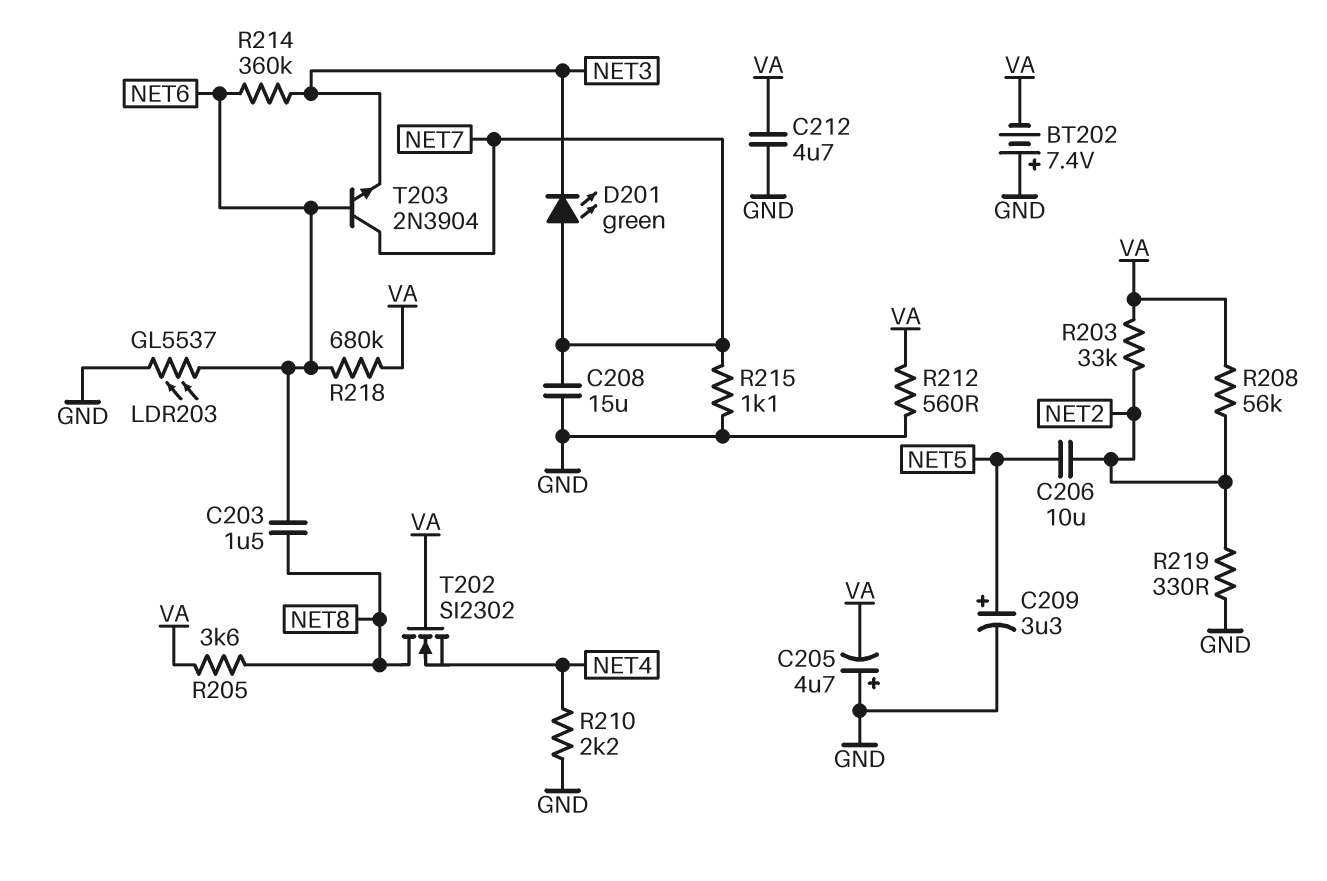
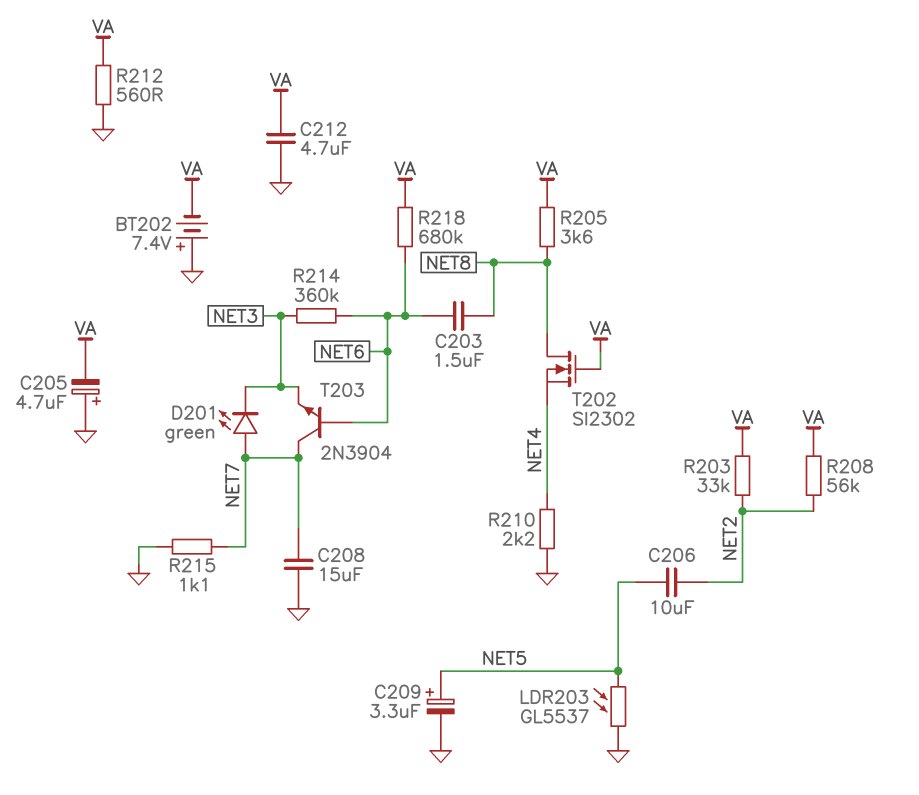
LDR203: GL5537 (GND, NET6) -> GL5537 (GND, NET5)
R219: 330 (GND, NET2) -> none

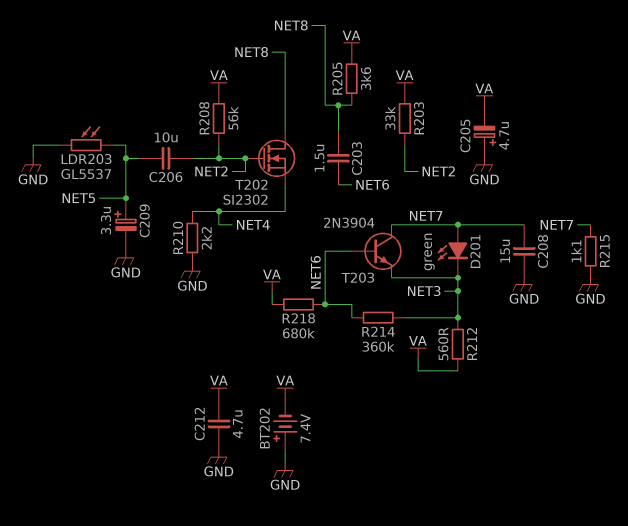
R212: 560 (GND, VA) -> 560 (NET3, VA)
T202: NMOS SI2302 (G VA, D NET8, S NET4) -> NMOS SI2302 (G NET2, D NET8, S NET4)

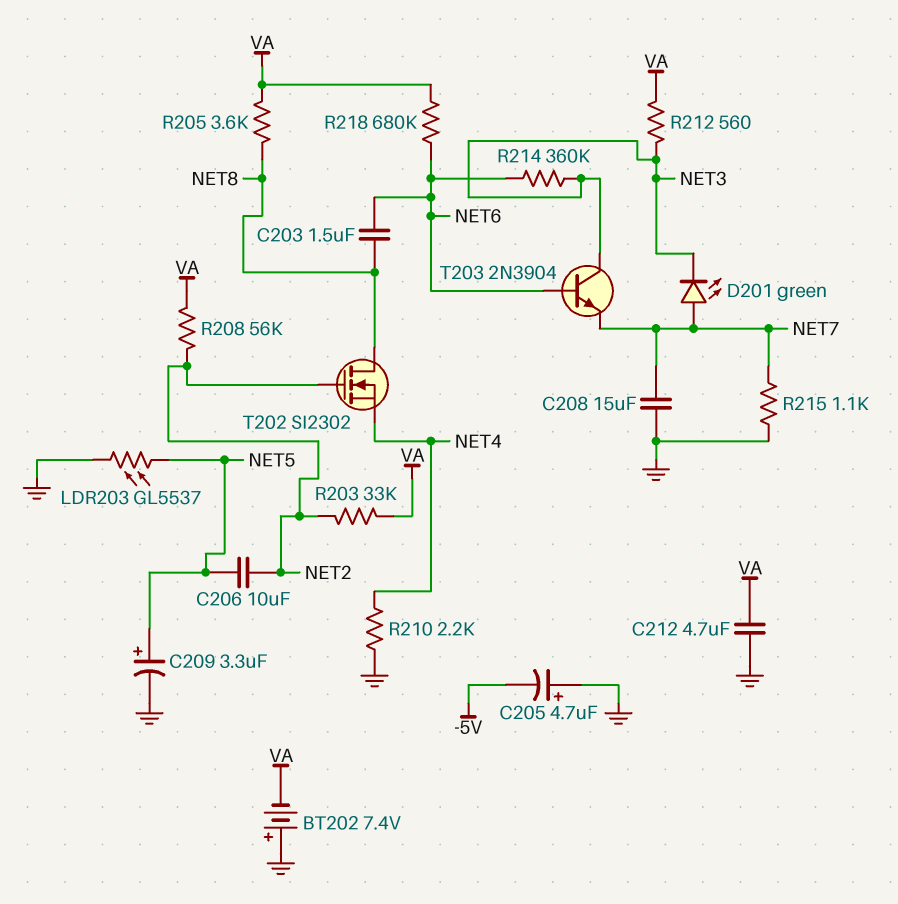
C205: 4.7uF (plus GND, minus VA) -> 4.7uF (plus GND, minus -5V)
T203: NPN 2N3904 (B NET6, C NET7, E NET3) -> NPN 2N3904 (B NET6, C NET3, E NET7)

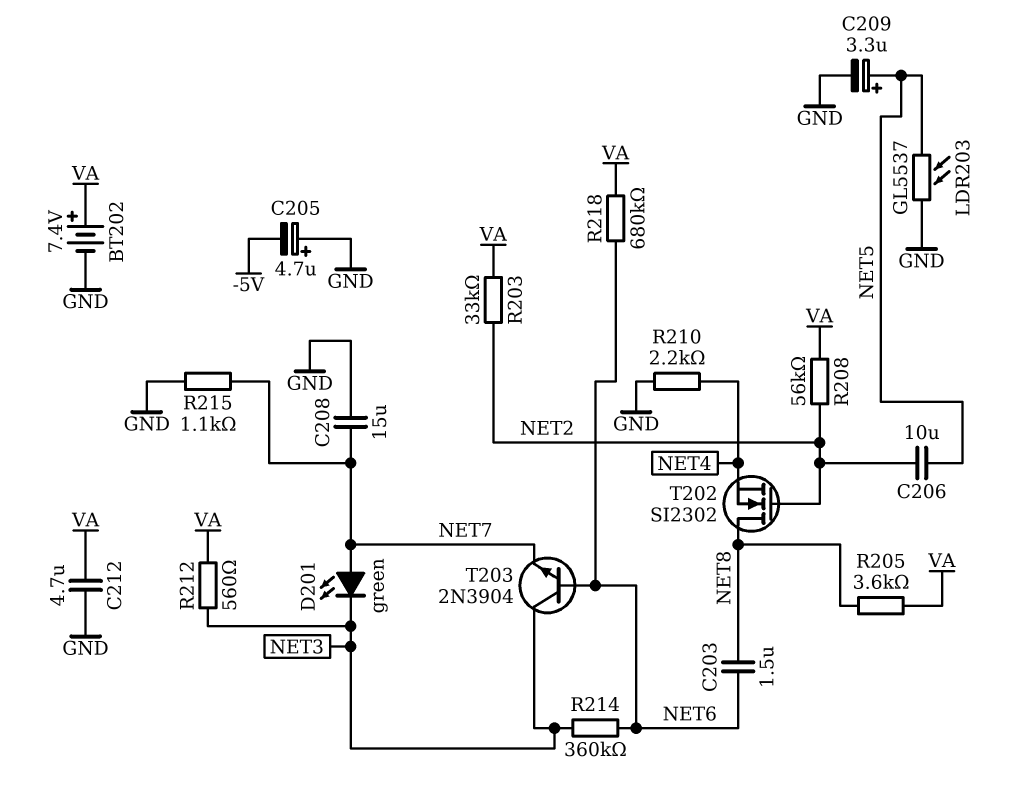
BT202: 7.4V (plus GND, minus VA) -> 7.4V (plus VA, minus GND)

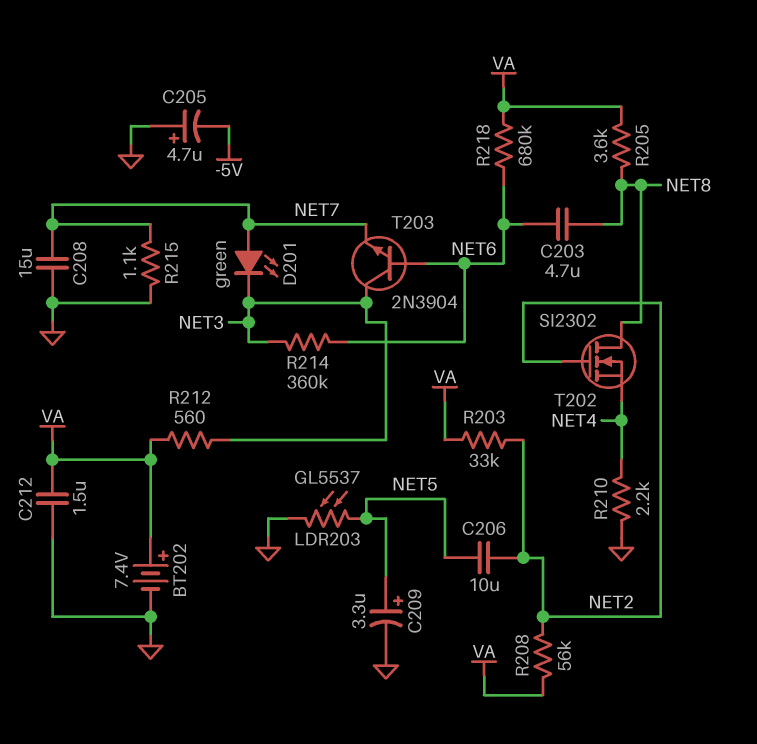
C203: 1.5uF (NET6, NET8) -> 4.7uF (NET6, NET8)
C212: 4.7uF (GND, VA) -> 1.5uF (GND, VA)

